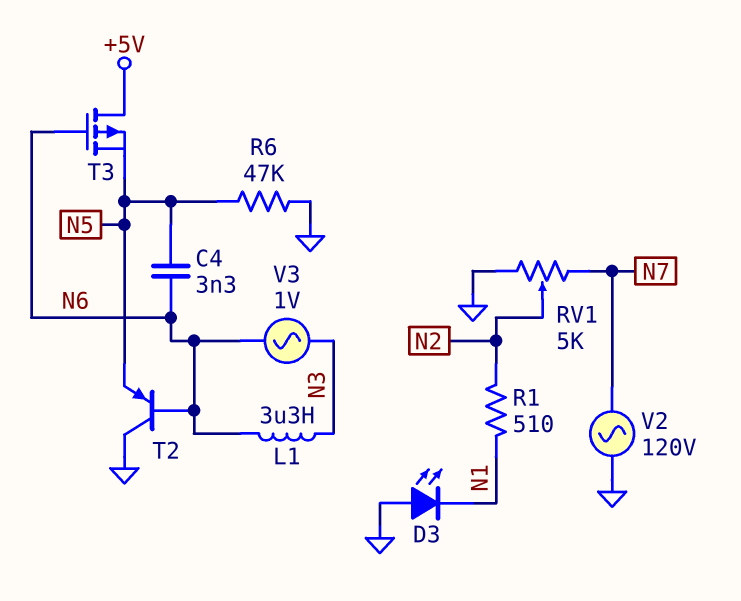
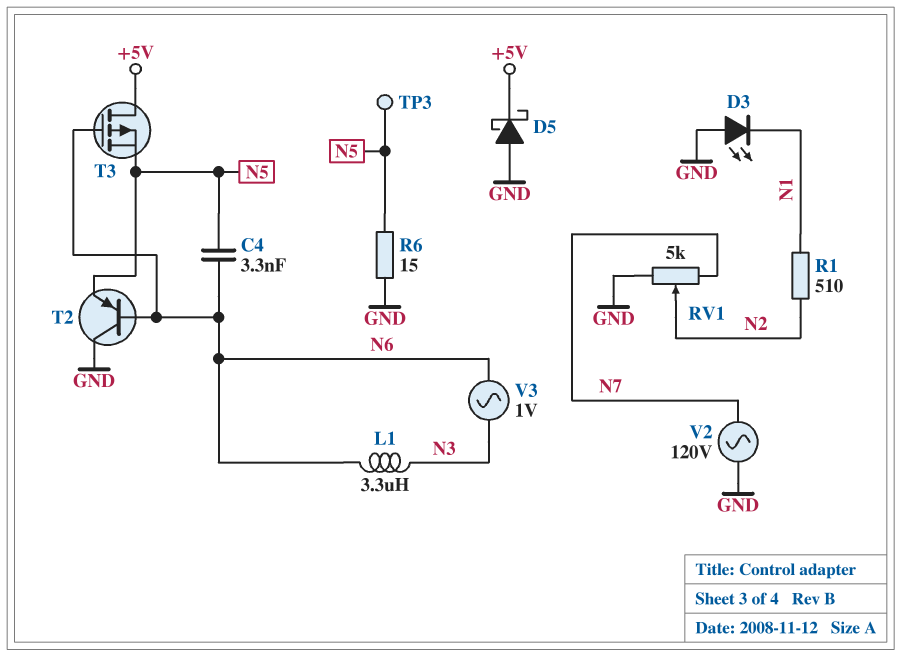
D5: none -> schottky (A GND, K +5V)
R6: 47k (GND, N5) -> 15 (GND, N5)
TP3: none -> test point (N5)

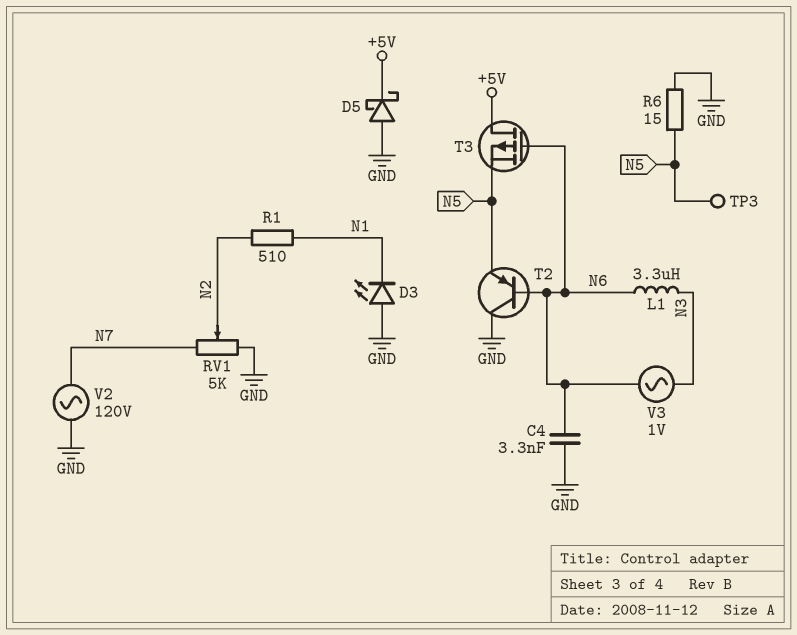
C4: 3.3nF (N5, N6) -> 3.3nF (GND, N6)

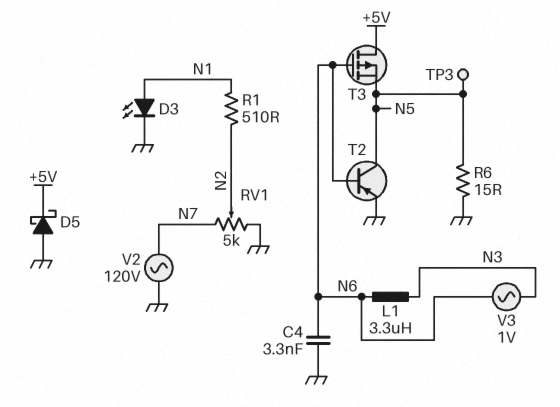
D3: LED (A GND, K N1) -> LED (A N1, K GND)
T2: PNP (B N6, C GND, E N5) -> PNP (B N6, C N5, E GND)

